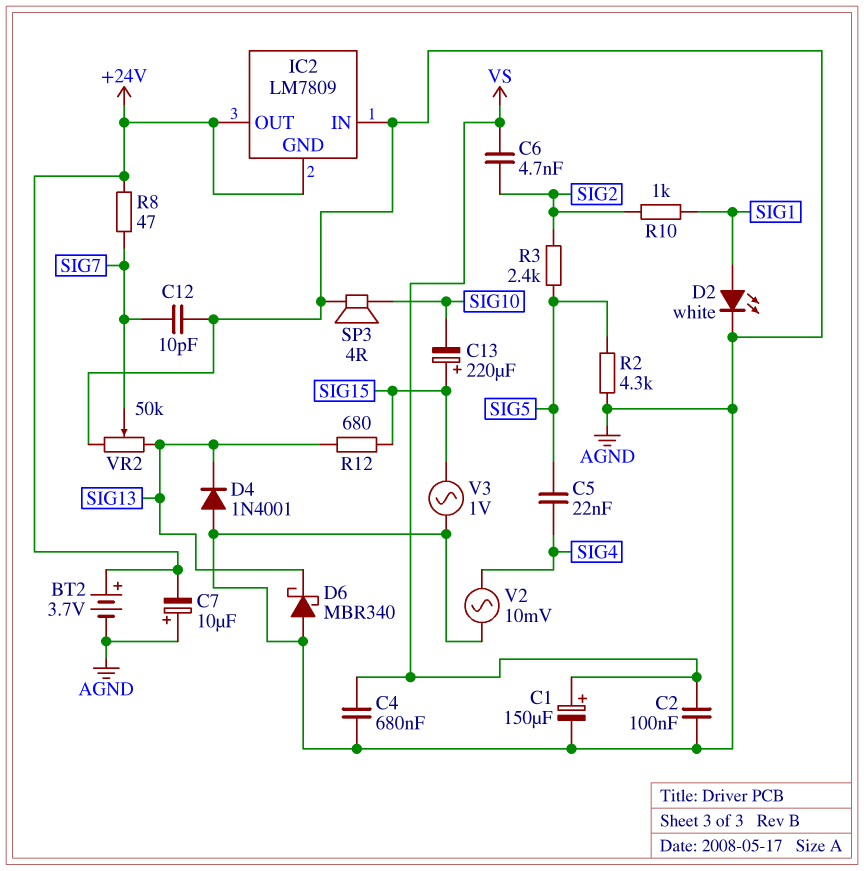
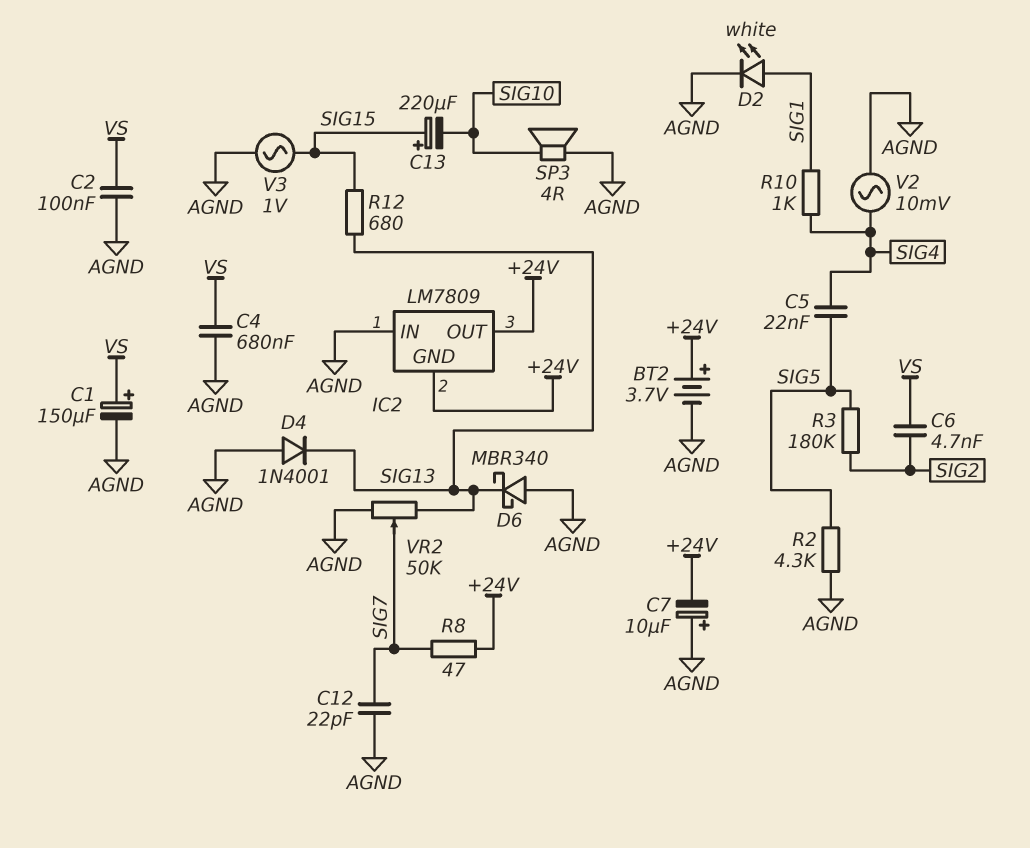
C12: 10pF (AGND, SIG7) -> 22pF (AGND, SIG7)
R3: 2.4k (SIG2, SIG5) -> 180k (SIG2, SIG5)
R10: 1k (SIG1, SIG2) -> 1k (SIG1, SIG4)

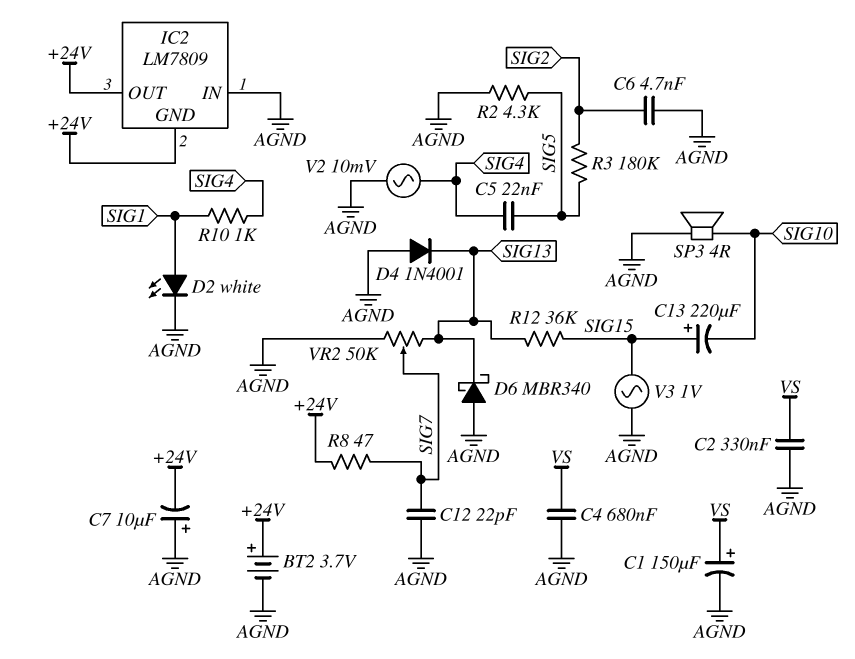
C2: 100nF (AGND, VS) -> 330nF (AGND, VS)
C6: 4.7nF (SIG2, VS) -> 4.7nF (AGND, SIG2)
R12: 680 (SIG13, SIG15) -> 36k (SIG13, SIG15)

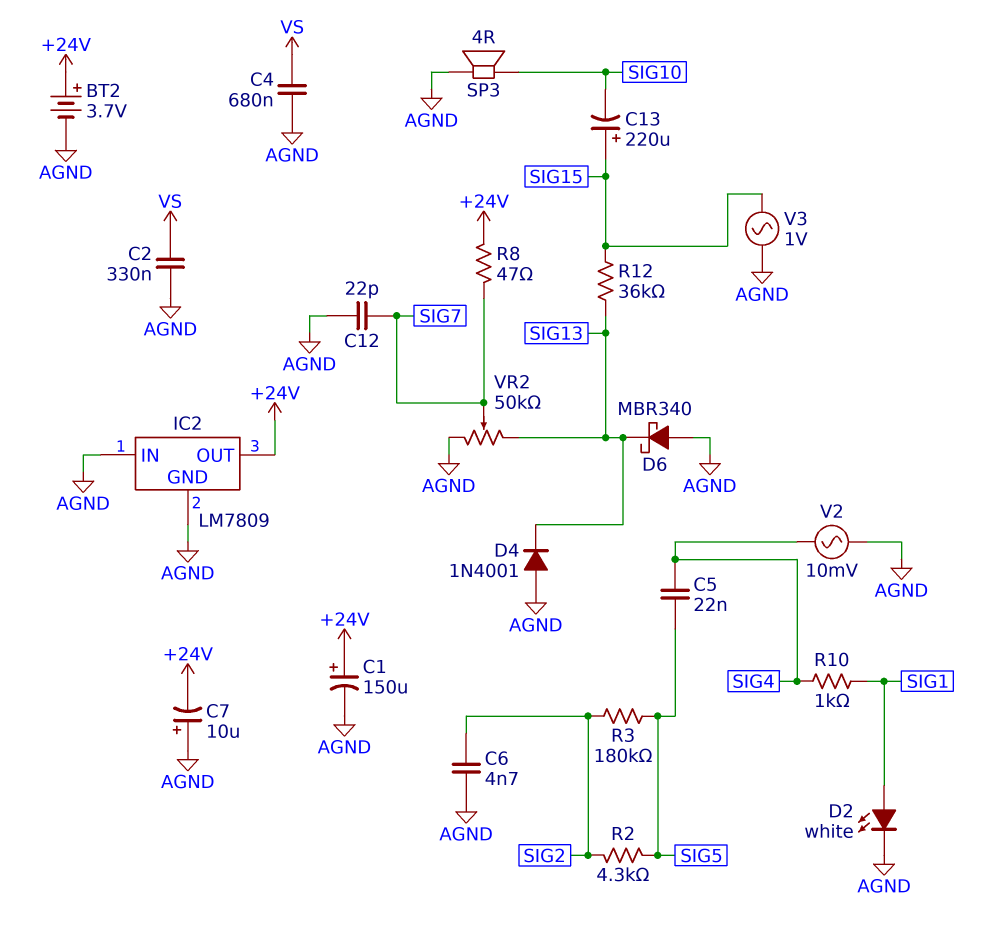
C1: 150uF (plus VS, minus AGND) -> 150uF (plus +24V, minus AGND)
IC2 pin GND: +24V -> AGND
R2: 4.3k (AGND, SIG5) -> 4.3k (SIG2, SIG5)

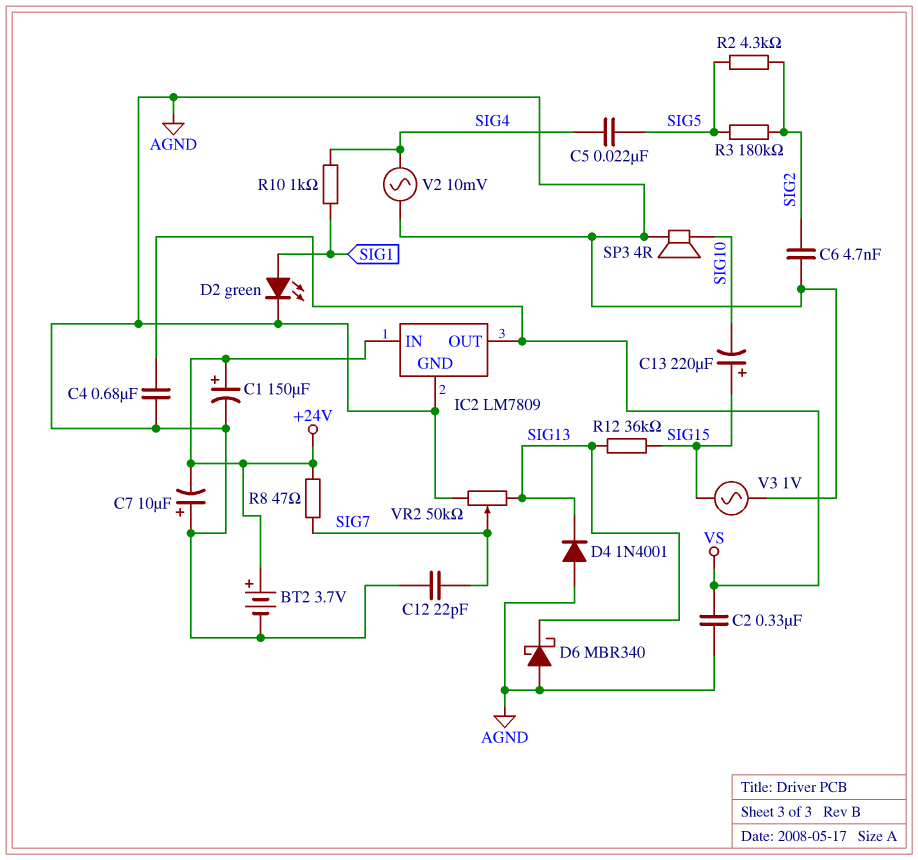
D2: LED white (A SIG1, K AGND) -> LED green (A SIG1, K AGND)
IC2 pin IN: AGND -> +24V
IC2 pin OUT: +24V -> VS

